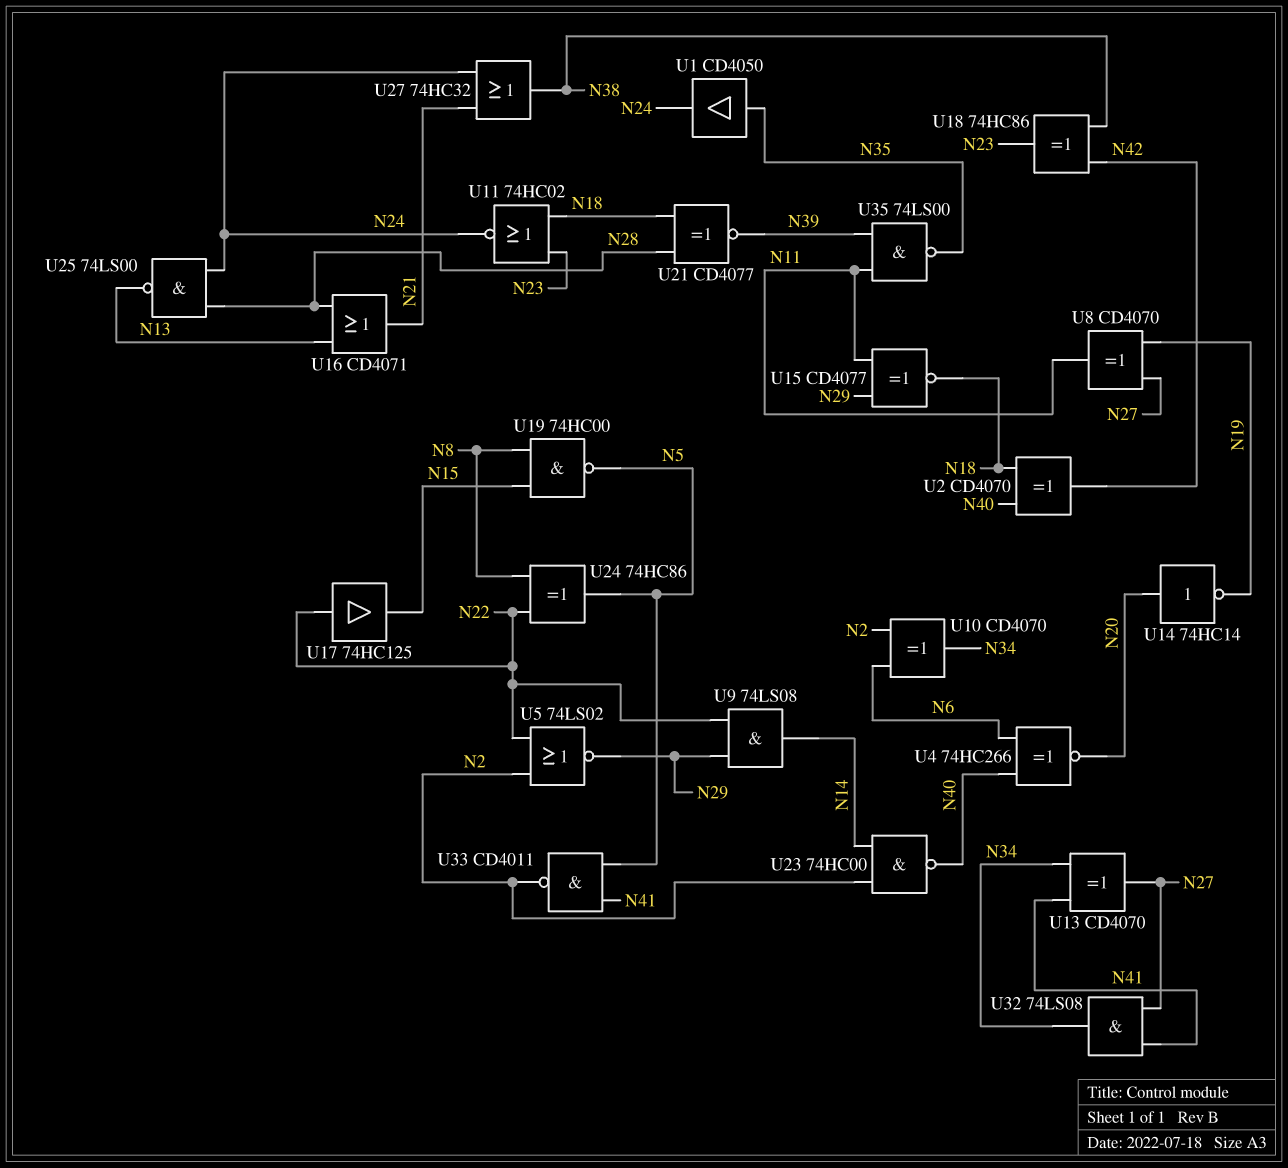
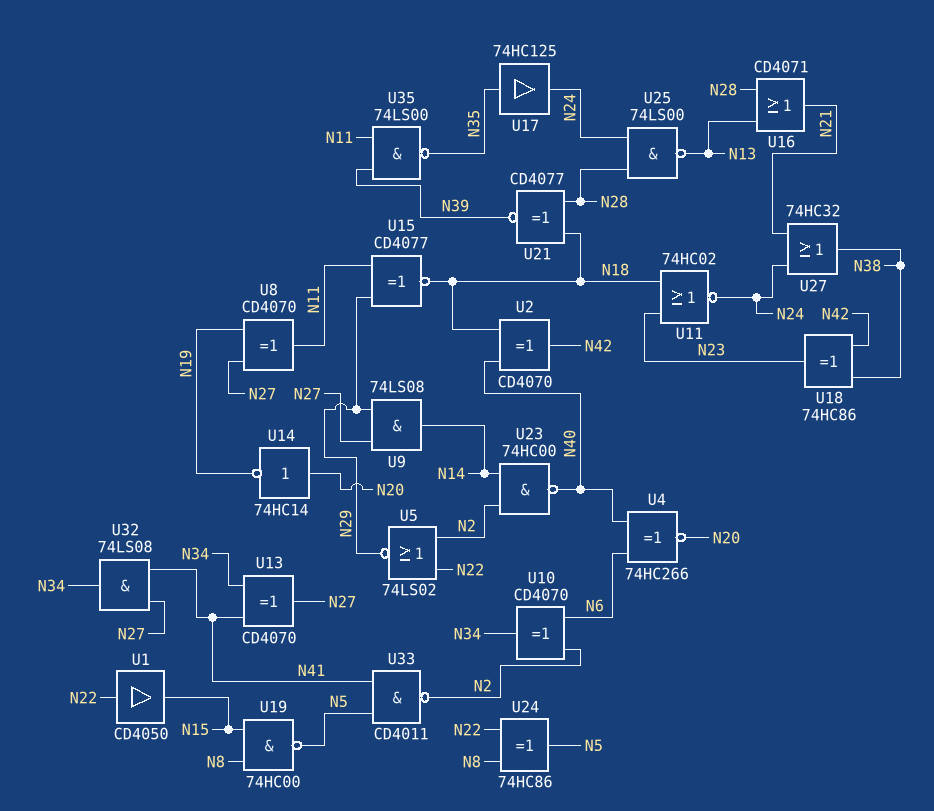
U1: buffer CD4050 (in N35, out N24) -> buffer CD4050 (in N22, out N15)
U9: AND 74LS08 (in N22, in N29, out N14) -> AND 74LS08 (in N27, in N29, out N14)
U17: buffer 74HC125 (in N22, out N15) -> buffer 74HC125 (in N35, out N24)

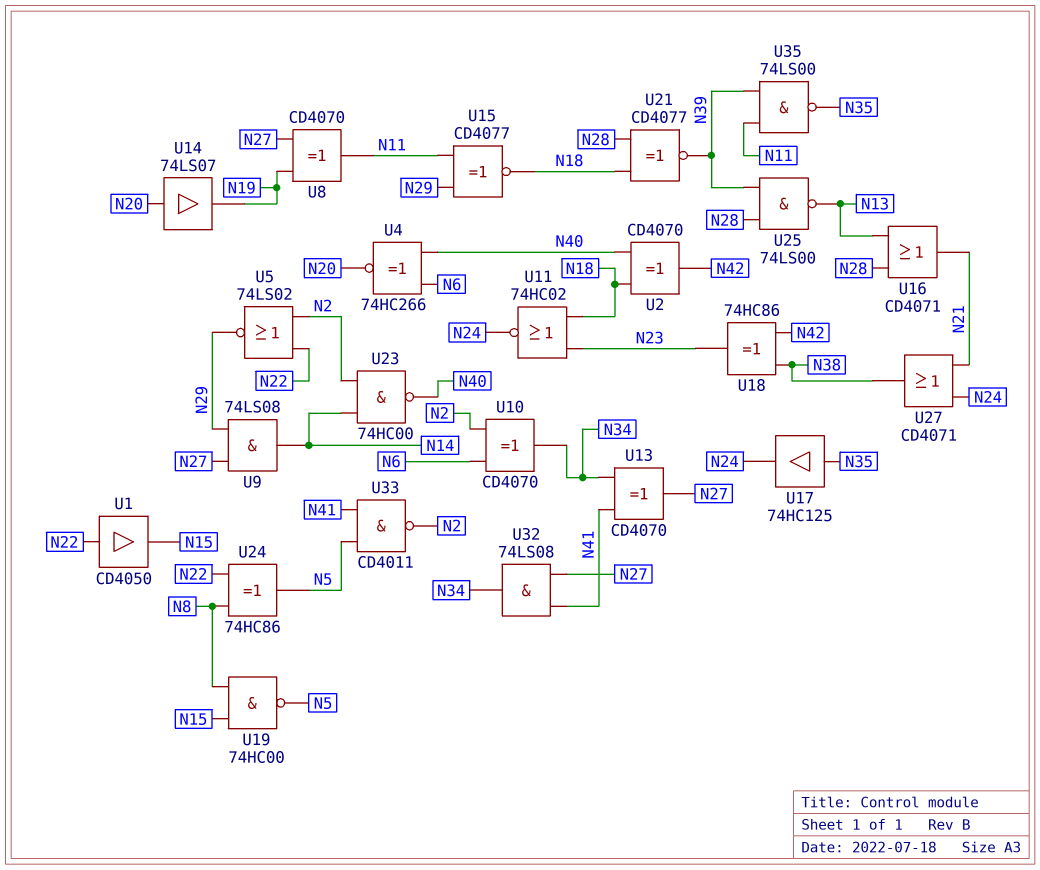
U14: NOT 74HC14 (in N20, out N19) -> buffer 74LS07 (in N20, out N19)
U25: NAND 74LS00 (in N24, in N28, out N13) -> NAND 74LS00 (in N28, in N39, out N13)
U27: OR 74HC32 (in N21, in N24, out N38) -> OR CD4071 (in N21, in N24, out N38)

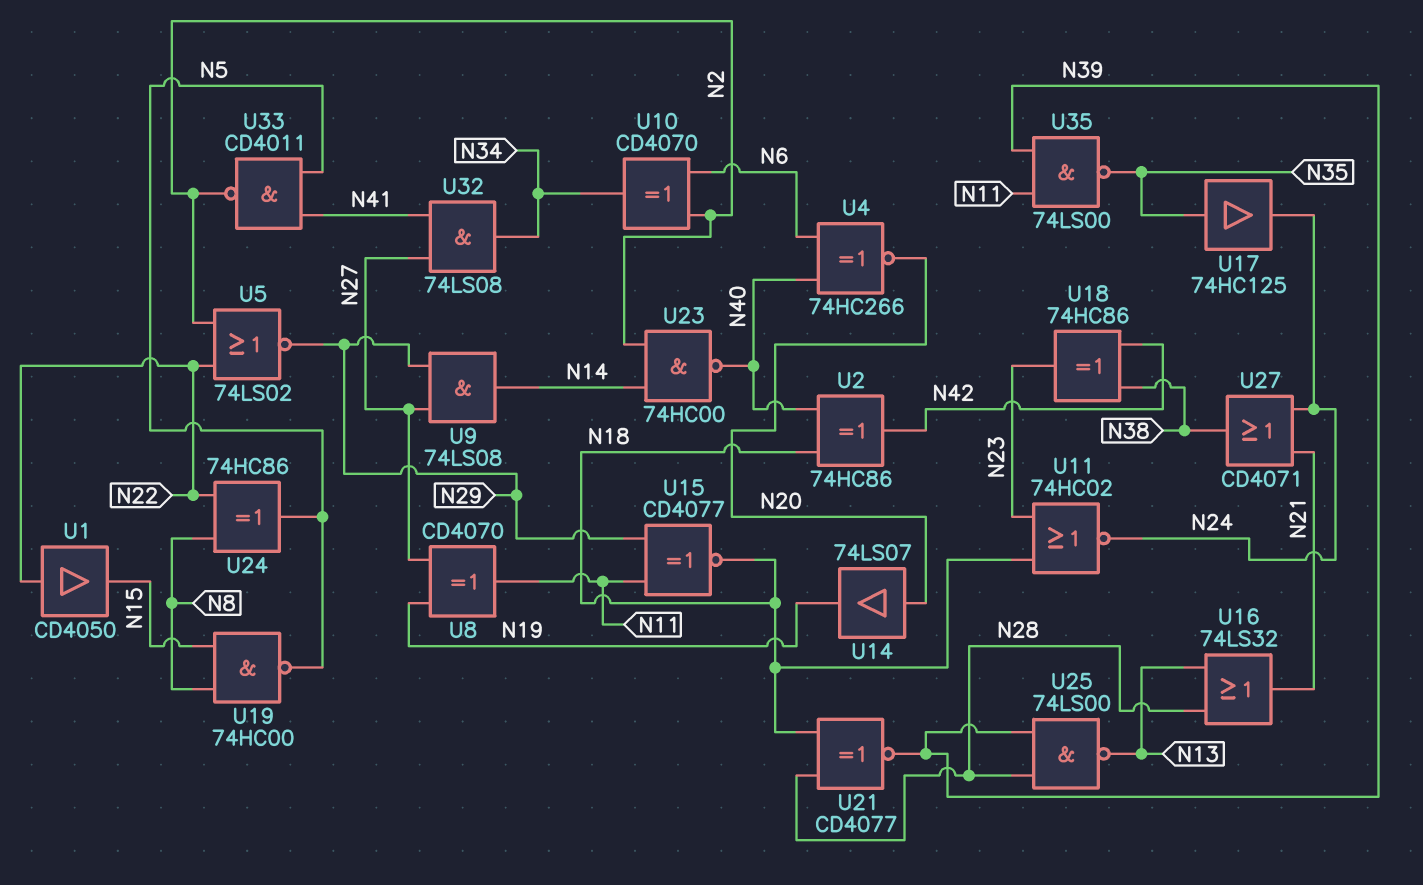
U2: XOR CD4070 (in N18, in N40, out N42) -> XOR 74HC86 (in N18, in N40, out N42)
U13: XOR CD4070 (in N34, in N41, out N27) -> none
U16: OR CD4071 (in N13, in N28, out N21) -> OR 74LS32 (in N13, in N28, out N21)

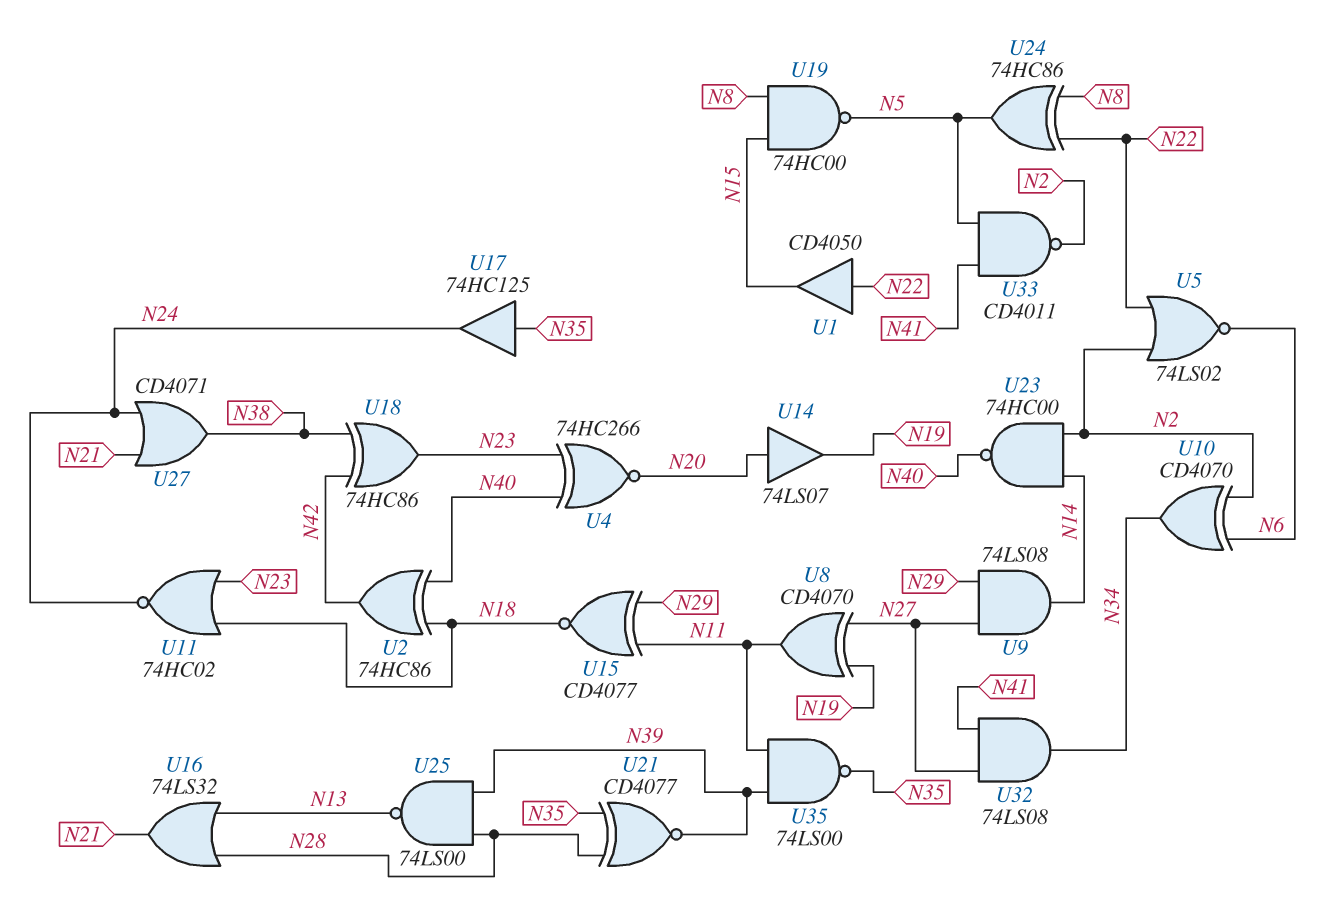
U4: XNOR 74HC266 (in N6, in N40, out N20) -> XNOR 74HC266 (in N23, in N40, out N20)
U5: NOR 74LS02 (in N2, in N22, out N29) -> NOR 74LS02 (in N2, in N22, out N6)
U21: XNOR CD4077 (in N18, in N28, out N39) -> XNOR CD4077 (in N28, in N35, out N39)

